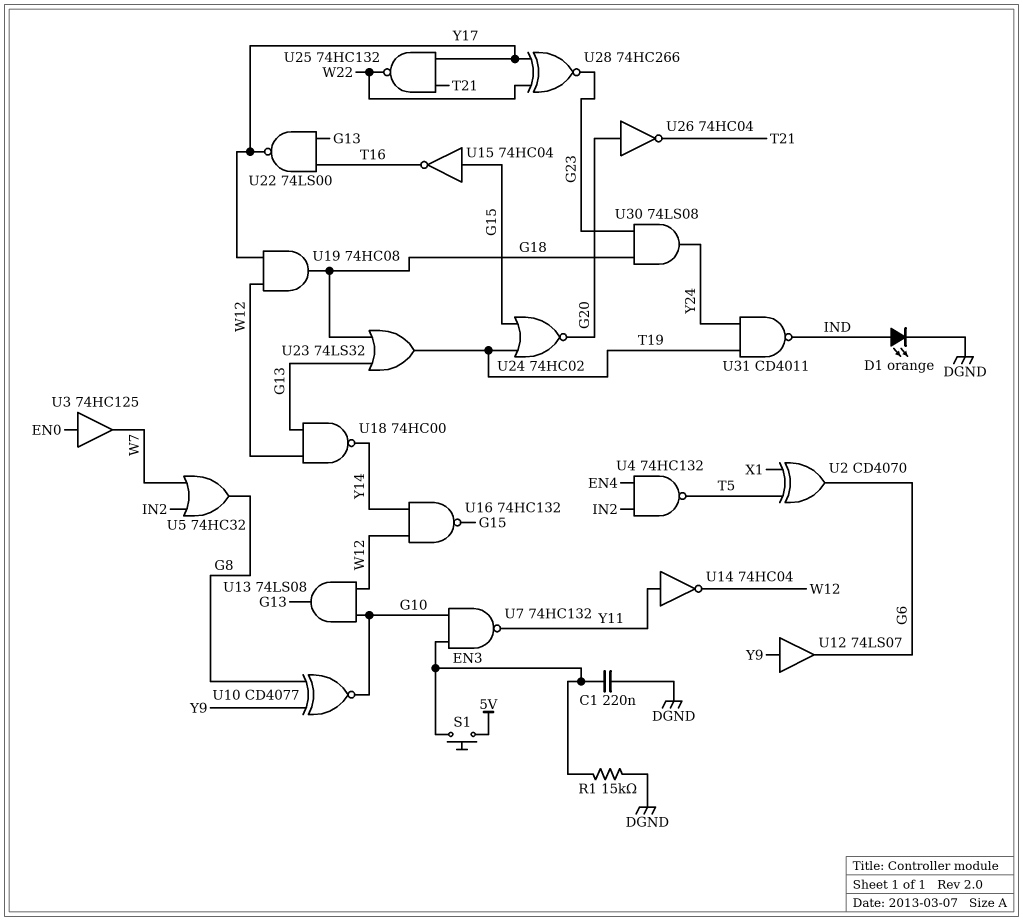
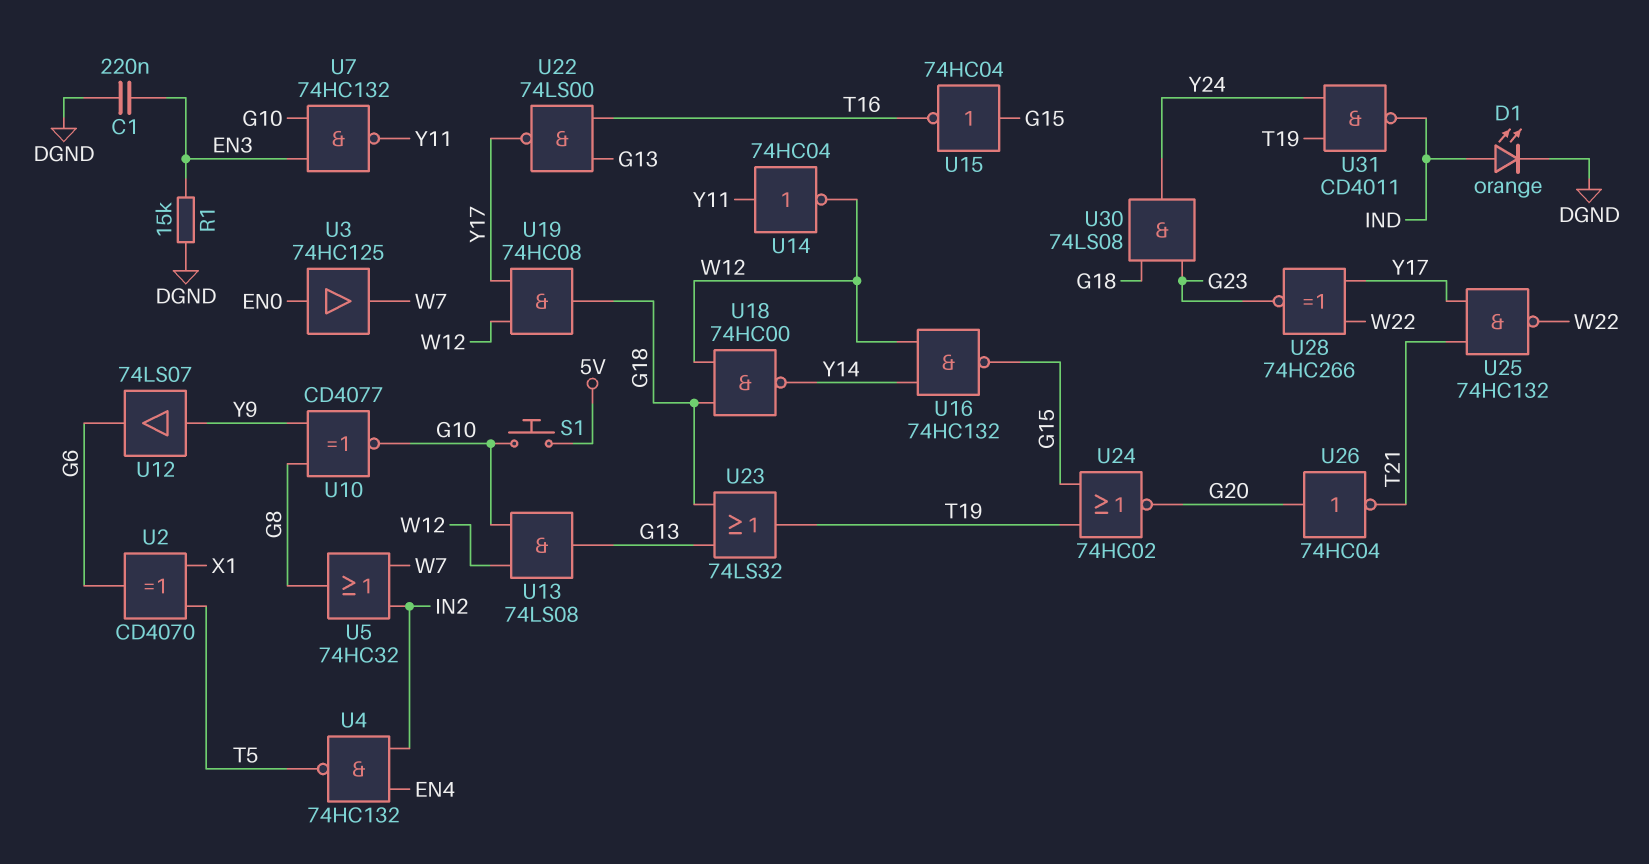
S1: button (5V, EN3) -> button (5V, G10)
U18: NAND 74HC00 (in G13, in W12, out Y14) -> NAND 74HC00 (in G18, in W12, out Y14)

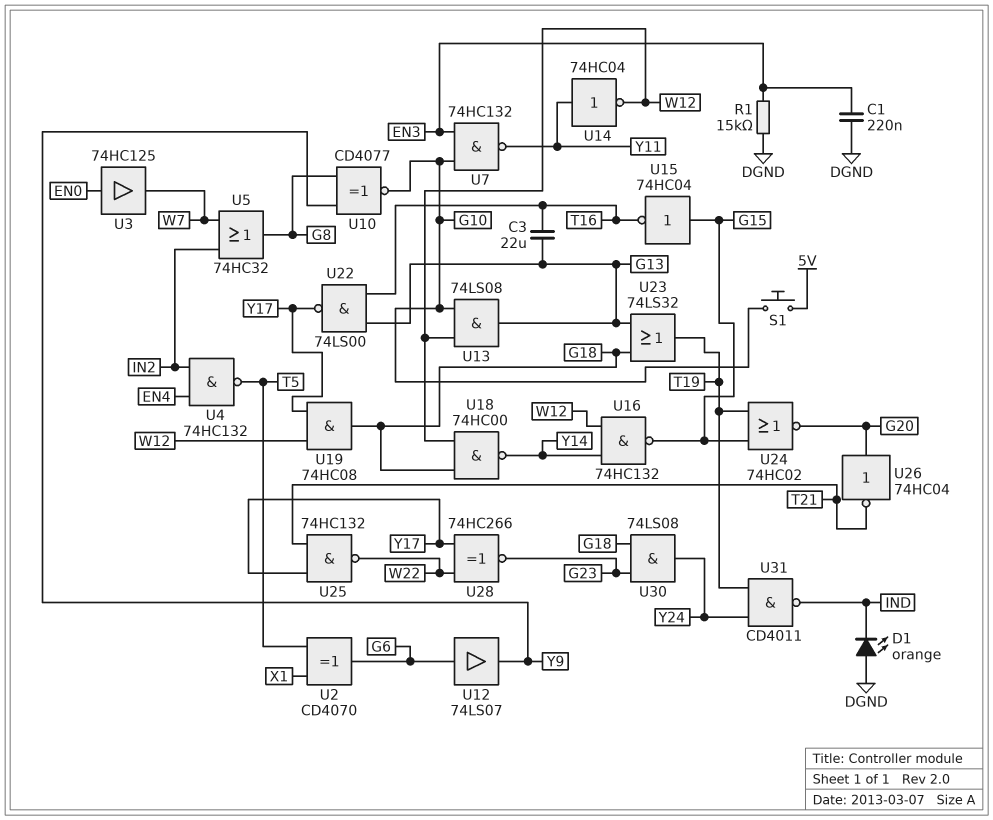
C3: none -> 22uF (G13, T16)
D1: LED orange (A IND, K DGND) -> LED orange (A DGND, K IND)
U12: buffer 74LS07 (in Y9, out G6) -> buffer 74LS07 (in G6, out Y9)

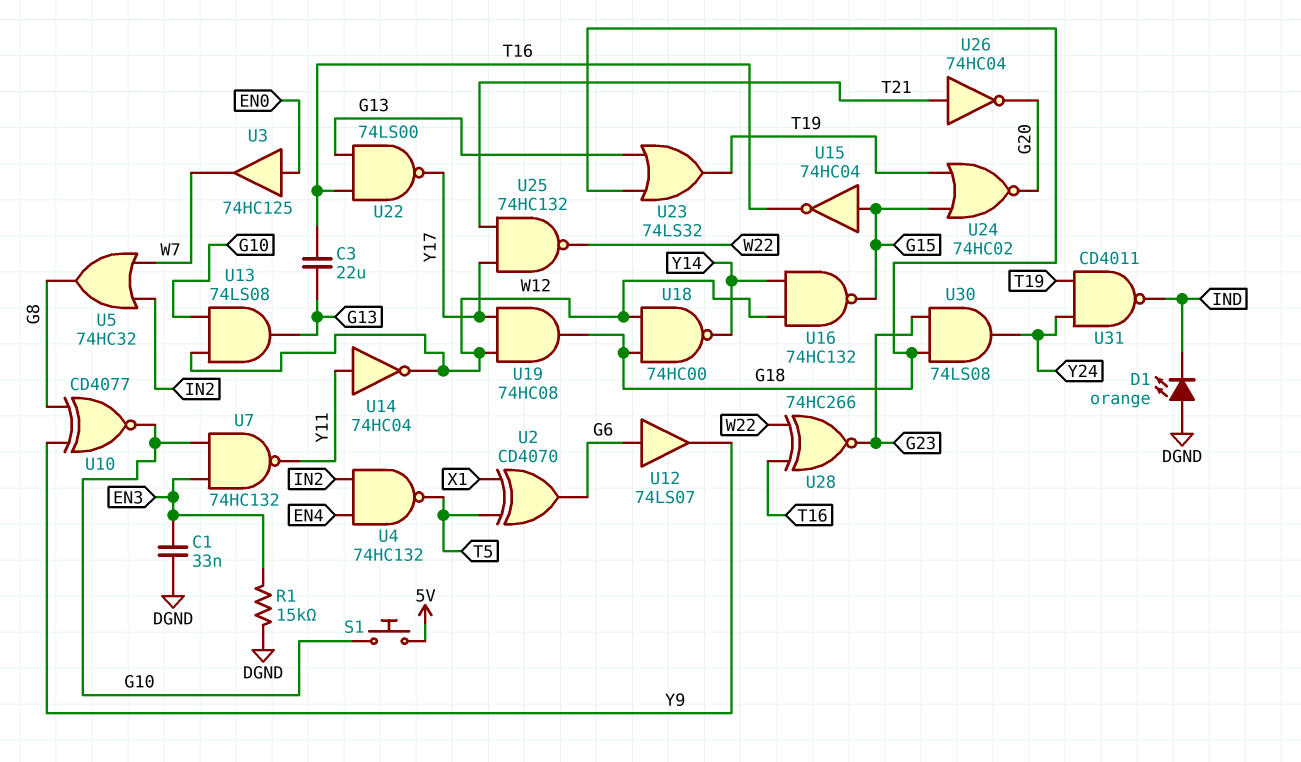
C1: 220nF (DGND, EN3) -> 33nF (DGND, EN3)
U26: NOT 74HC04 (in G20, out T21) -> NOT 74HC04 (in T21, out G20)
U28: XNOR 74HC266 (in W22, in Y17, out G23) -> XNOR 74HC266 (in T16, in W22, out G23)

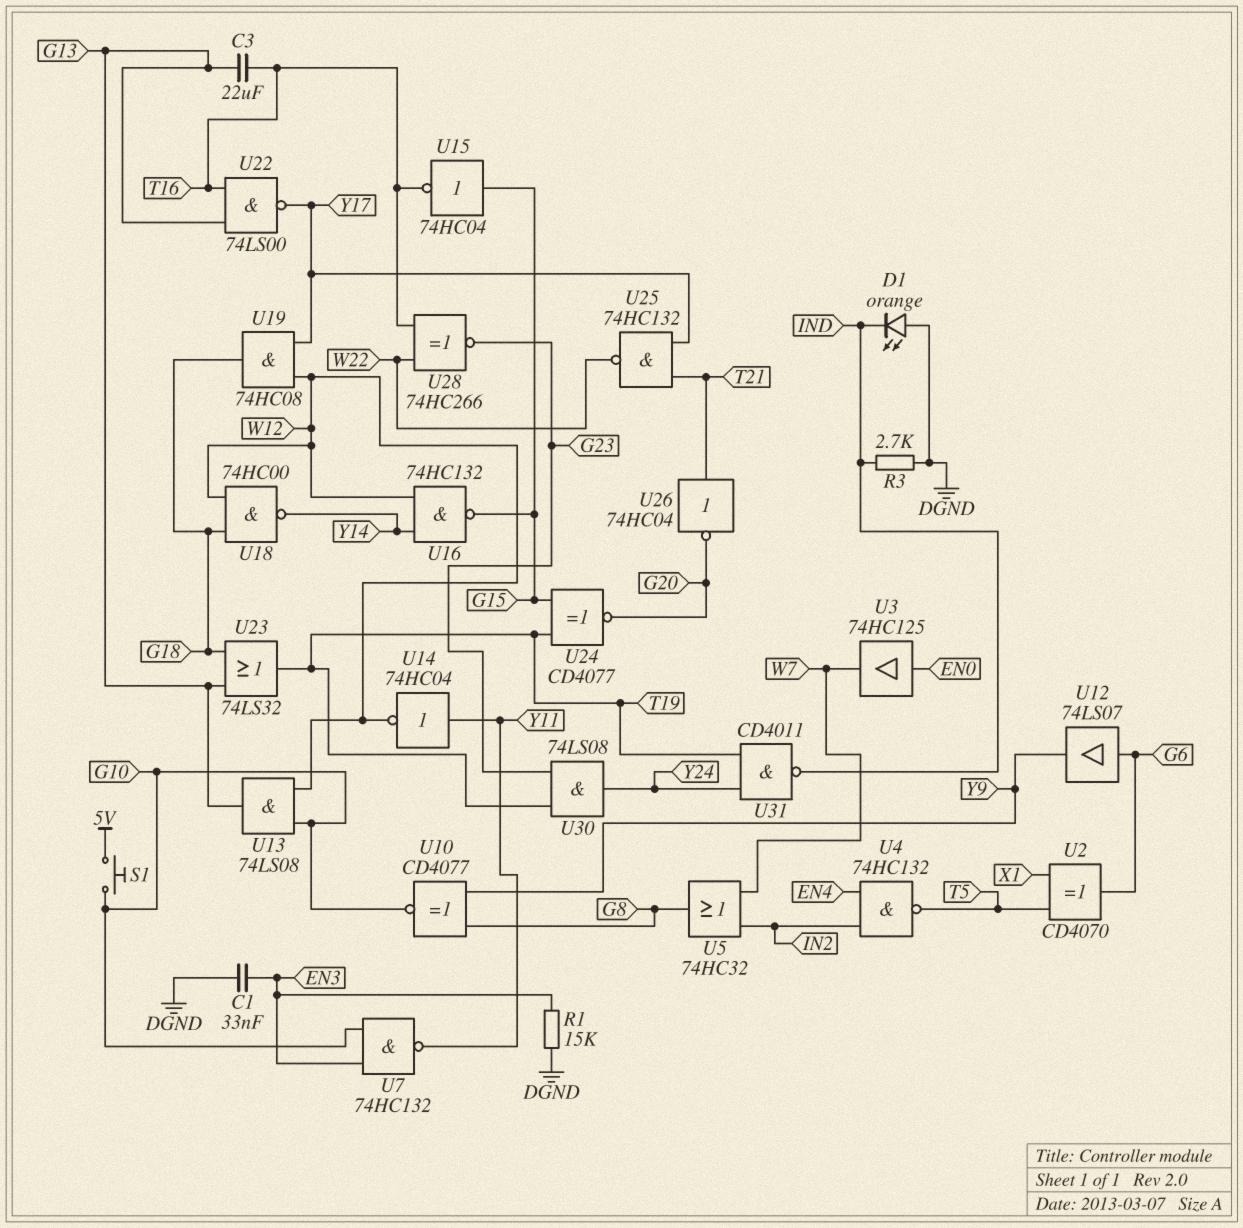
R3: none -> 2.7k (DGND, IND)
U24: NOR 74HC02 (in G15, in T19, out G20) -> XNOR CD4077 (in G15, in T19, out G20)
U30: AND 74LS08 (in G18, in G23, out Y24) -> AND 74LS08 (in G23, in T19, out Y24)

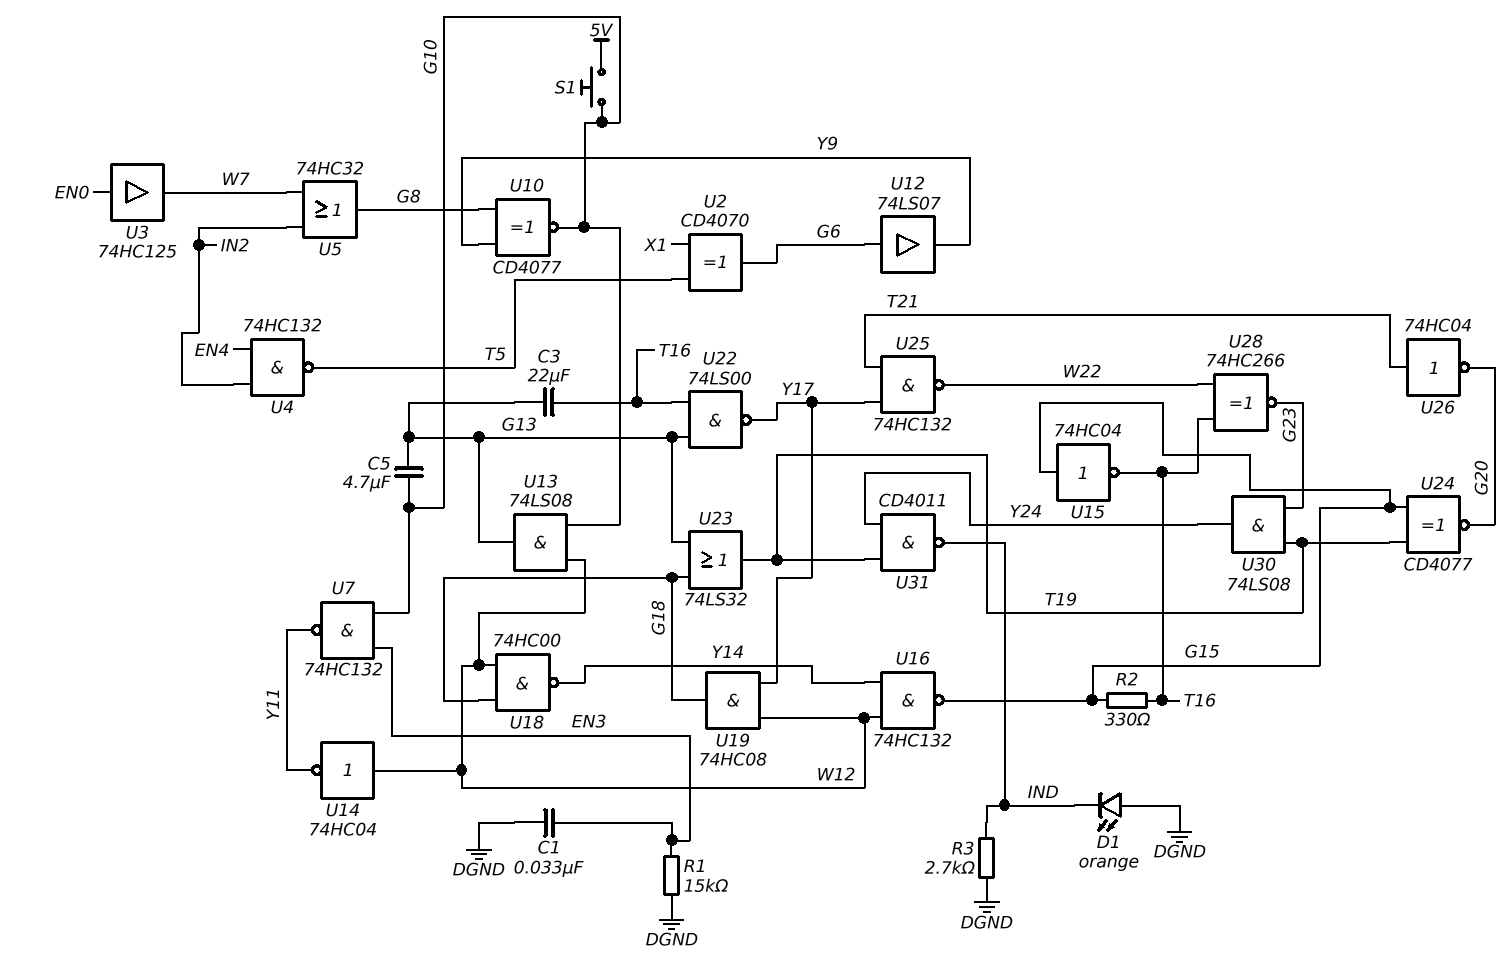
C5: none -> 4.7uF (G10, G13)
R2: none -> 330 (G15, T16)
U14: NOT 74HC04 (in Y11, out W12) -> NOT 74HC04 (in W12, out Y11)

